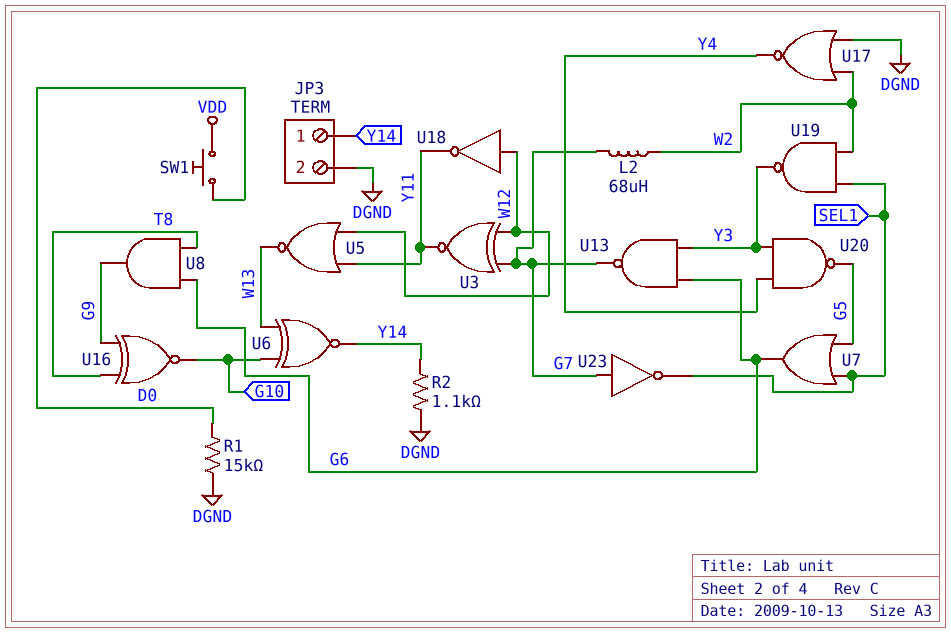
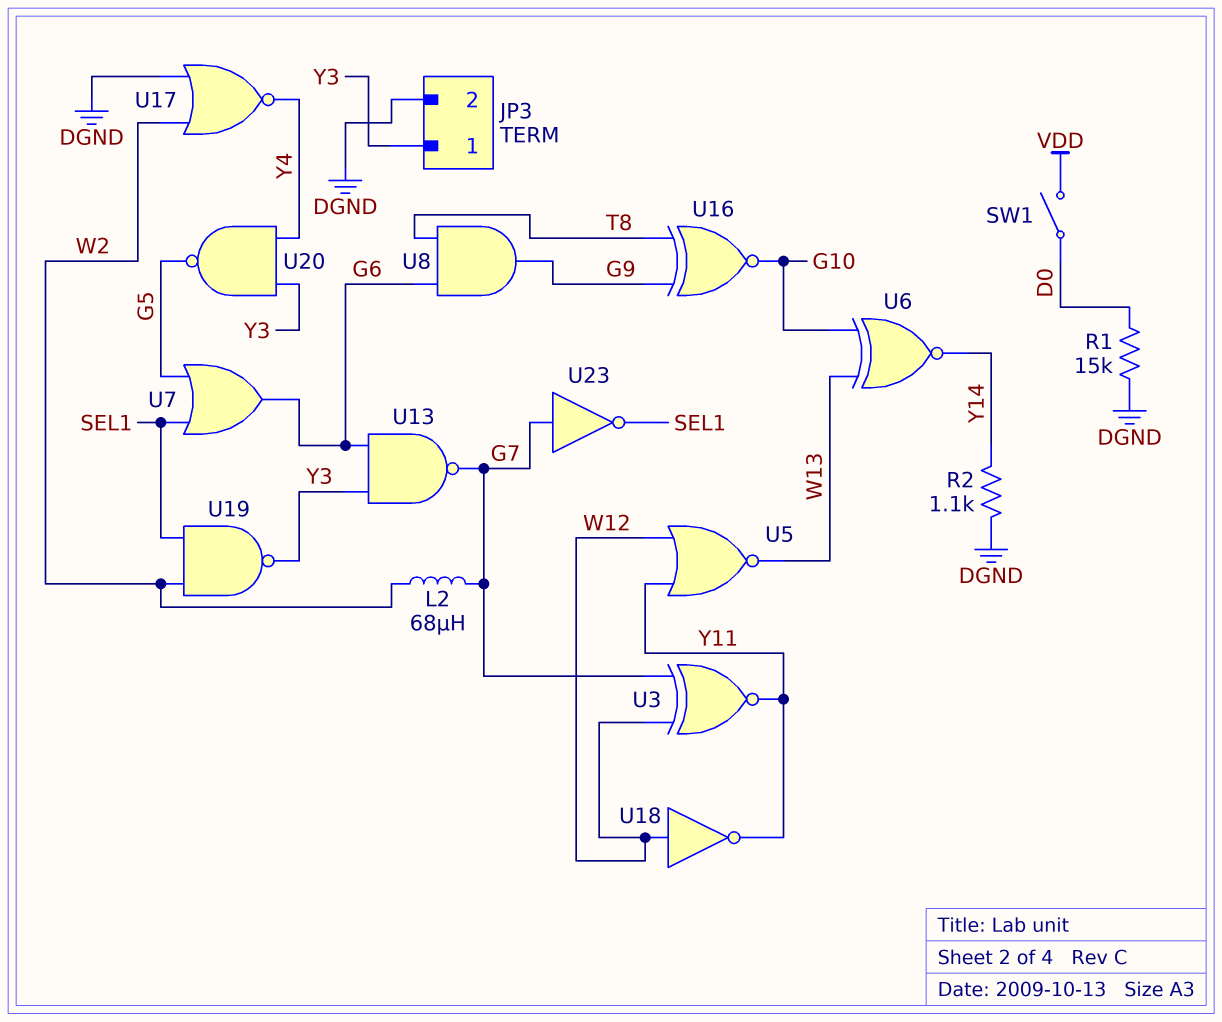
JP3 pin 1: Y14 -> Y3
SW1: button (D0, VDD) -> switch (D0, VDD)

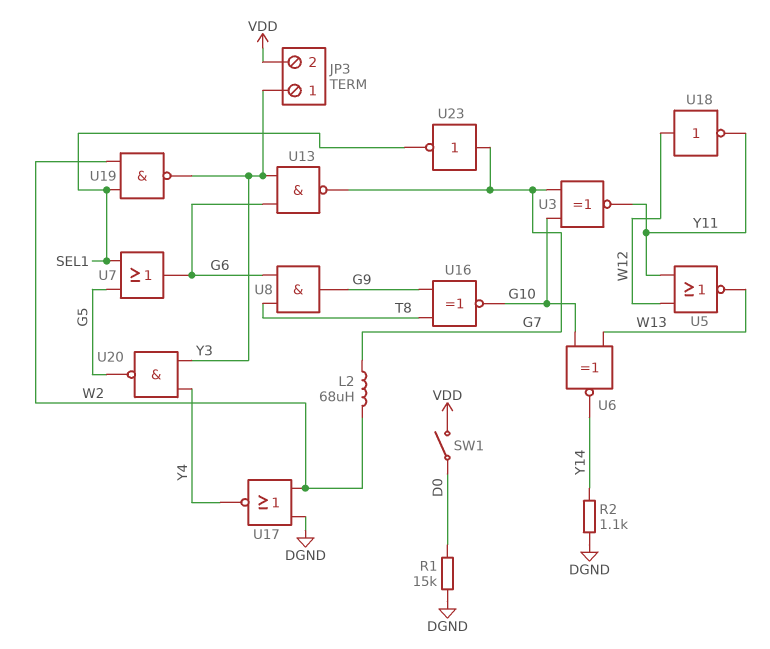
JP3 pin 2: DGND -> VDD
U3: XNOR (in G7, in W12, out Y11) -> XNOR (in G7, in G10, out Y11)

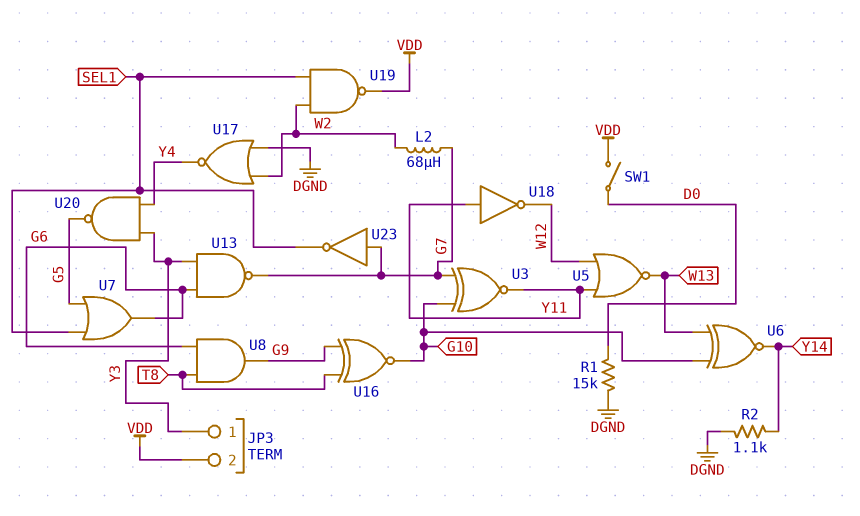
U18: NOT (in W12, out Y11) -> NOT (in Y11, out W12)
U19: NAND (in SEL1, in W2, out Y3) -> NAND (in SEL1, in W2, out VDD)

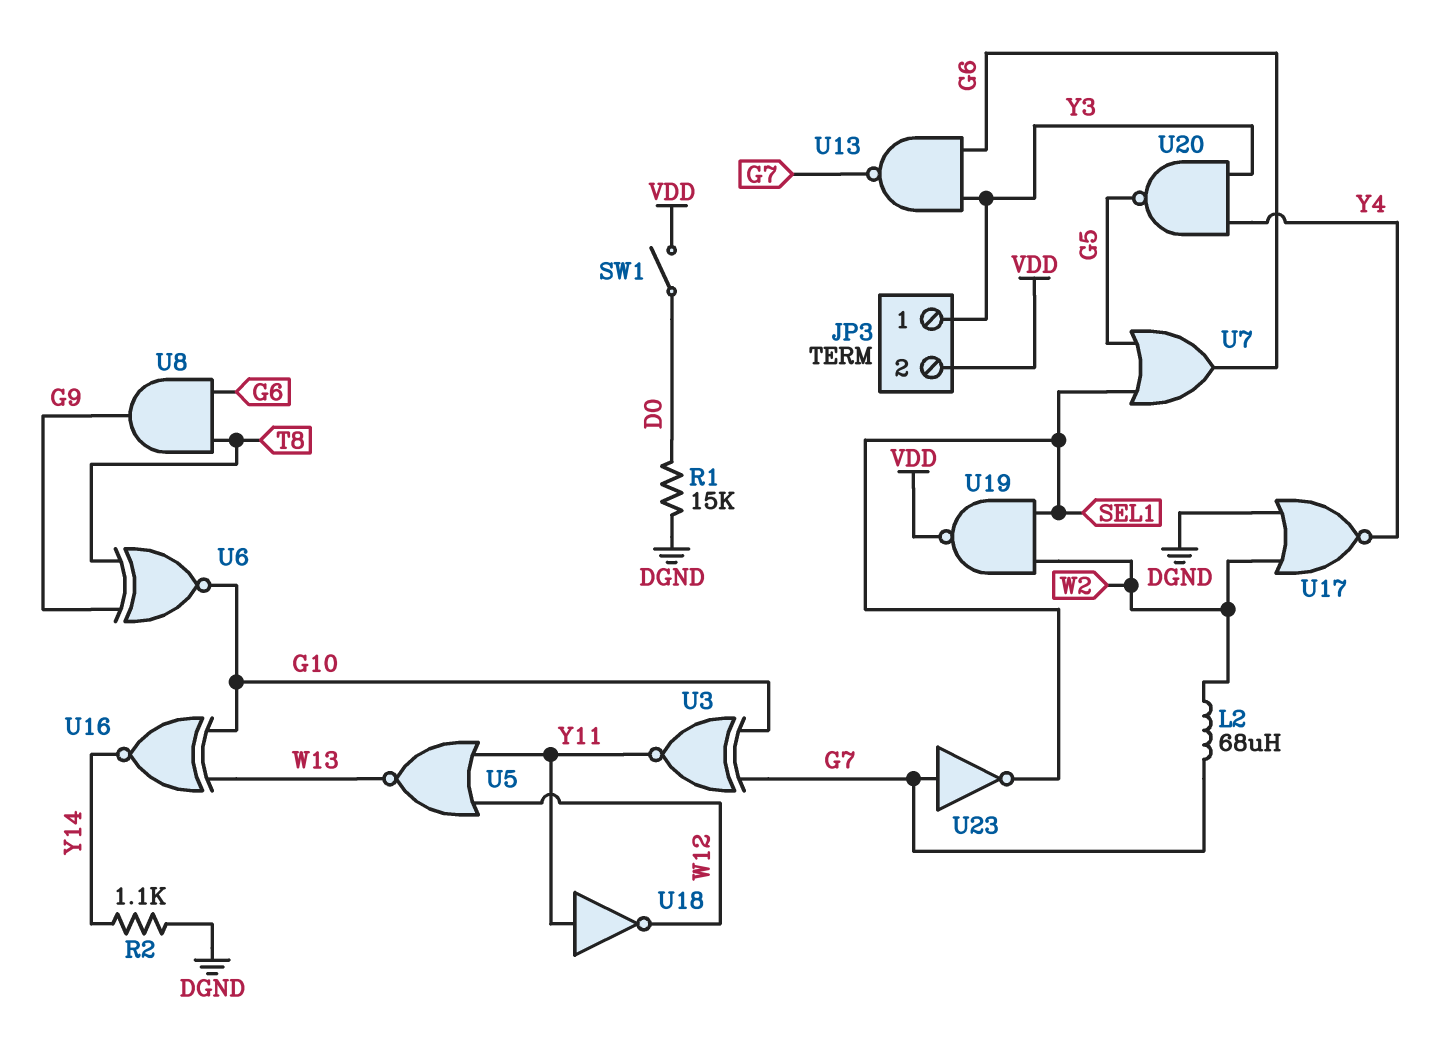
U6: XNOR (in G10, in W13, out Y14) -> XNOR (in G9, in T8, out G10)
U16: XNOR (in G9, in T8, out G10) -> XNOR (in G10, in W13, out Y14)

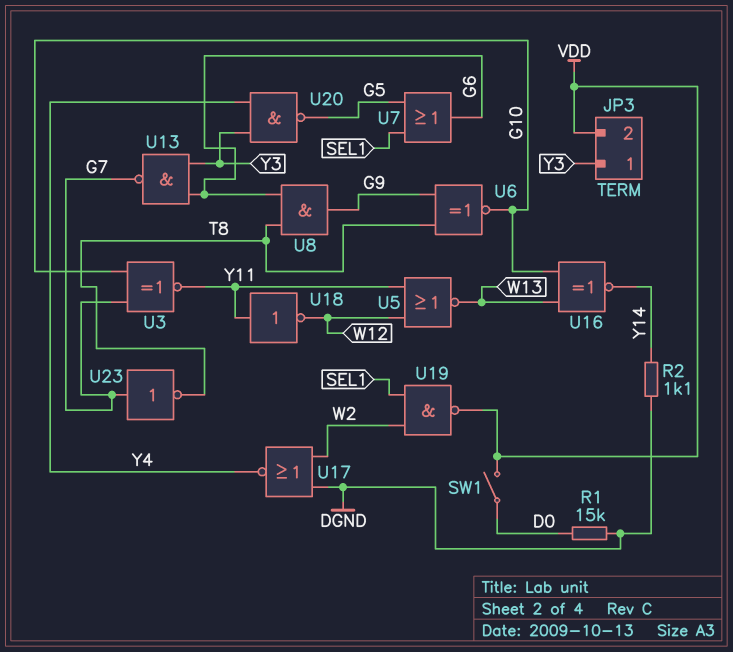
L2: 68uH (G7, W2) -> none
U23: NOT (in G7, out SEL1) -> NOT (in G7, out T8)

